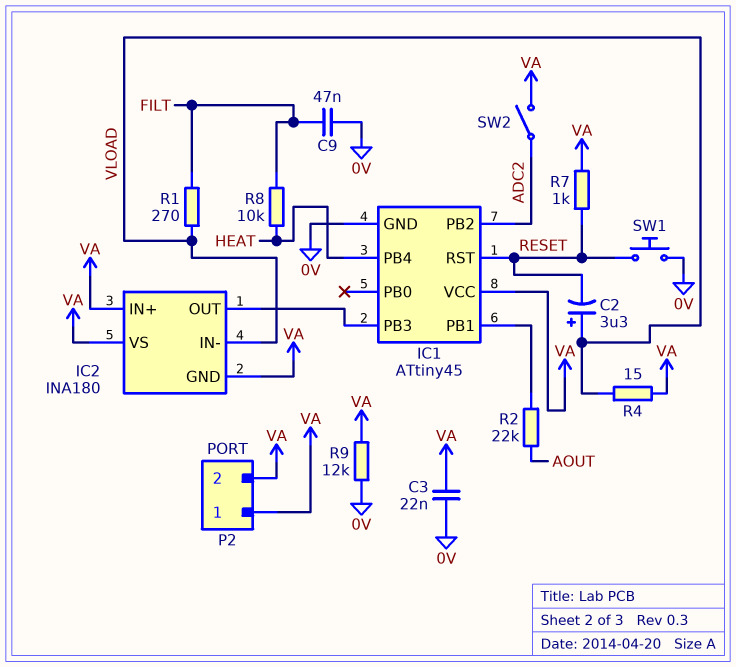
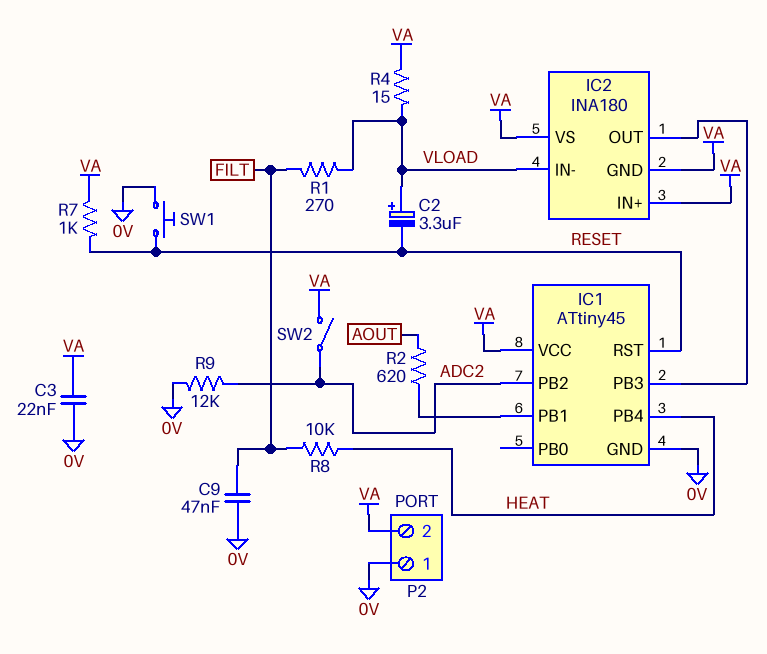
P2 pin 1: VA -> 0V
R2: 22k (AOUT, IC1/PB1) -> 620 (AOUT, IC1/PB1)
R9: 12k (0V, VA) -> 12k (0V, ADC2)

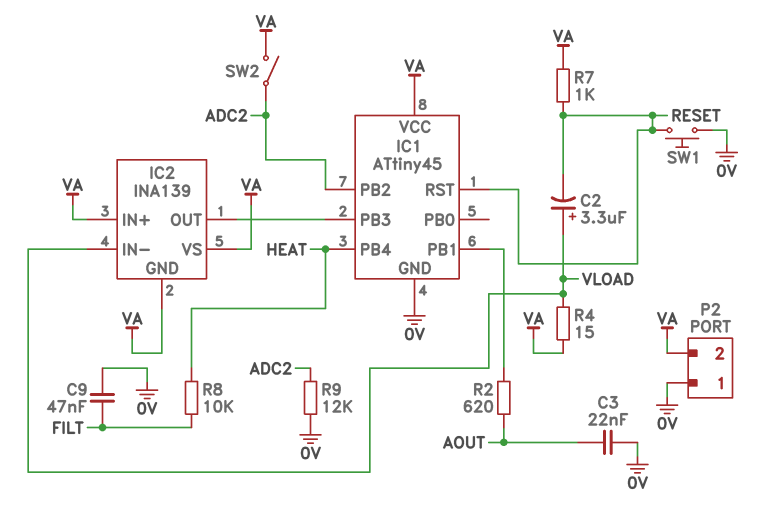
C3: 22nF (0V, VA) -> 22nF (0V, AOUT)
IC2: INA180 -> INA139
R1: 270 (FILT, VLOAD) -> none

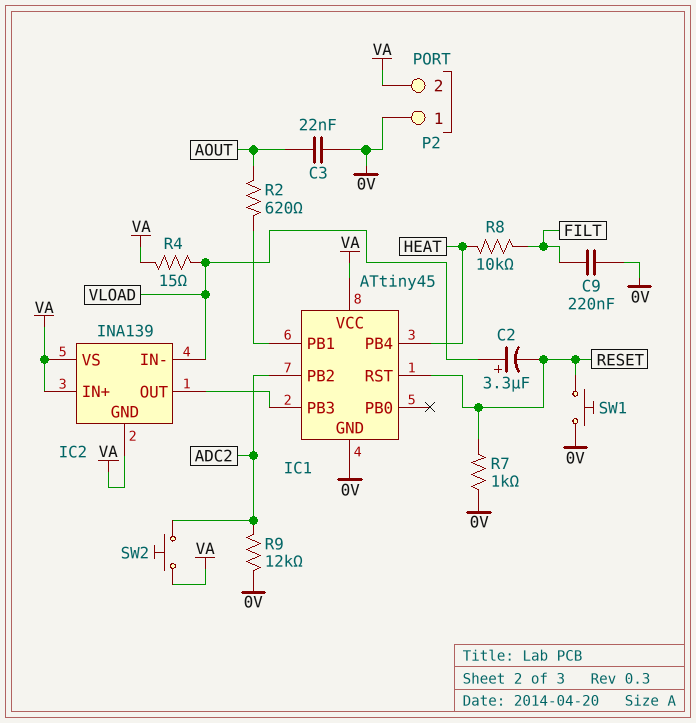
C9: 47nF (0V, FILT) -> 220nF (0V, FILT)
R7: 1k (RESET, VA) -> 1k (0V, RESET)
SW2: switch (ADC2, VA) -> button (ADC2, VA)

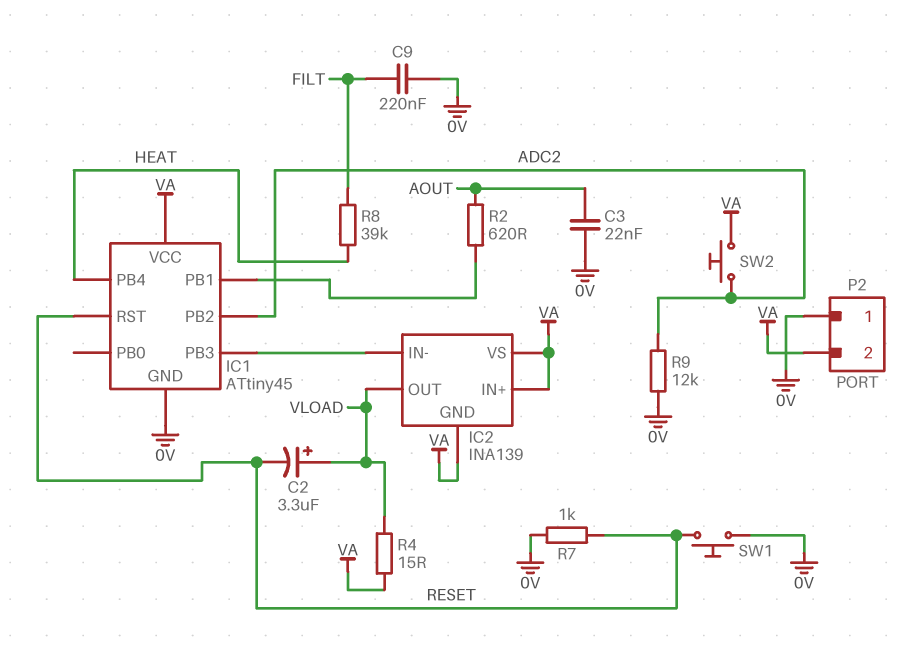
IC2 pin IN-: VLOAD -> IC1/PB3
IC2 pin OUT: IC1/PB3 -> VLOAD
R8: 10k (FILT, HEAT) -> 39k (FILT, HEAT)

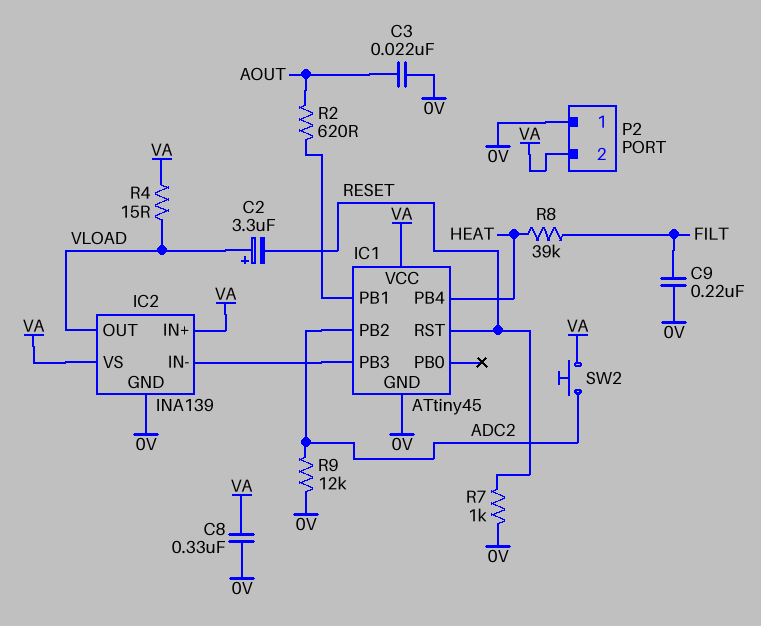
C8: none -> 330nF (0V, VA)
IC2 pin GND: VA -> 0V
SW1: button (0V, RESET) -> none

